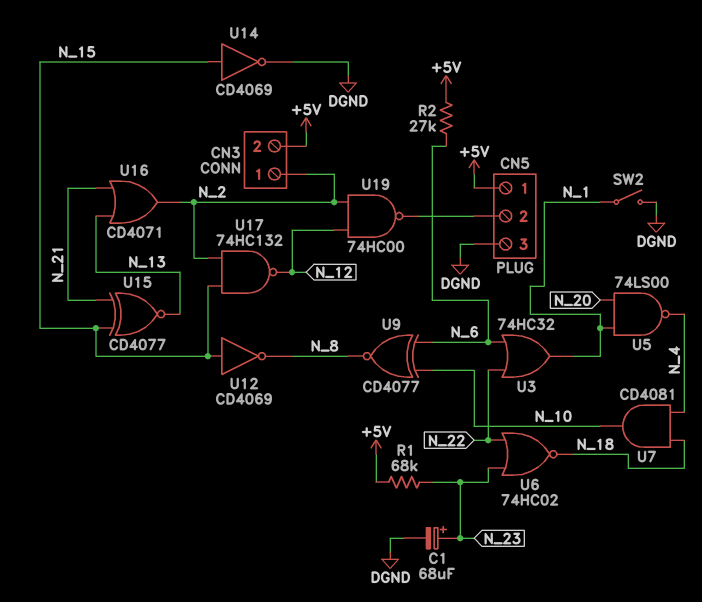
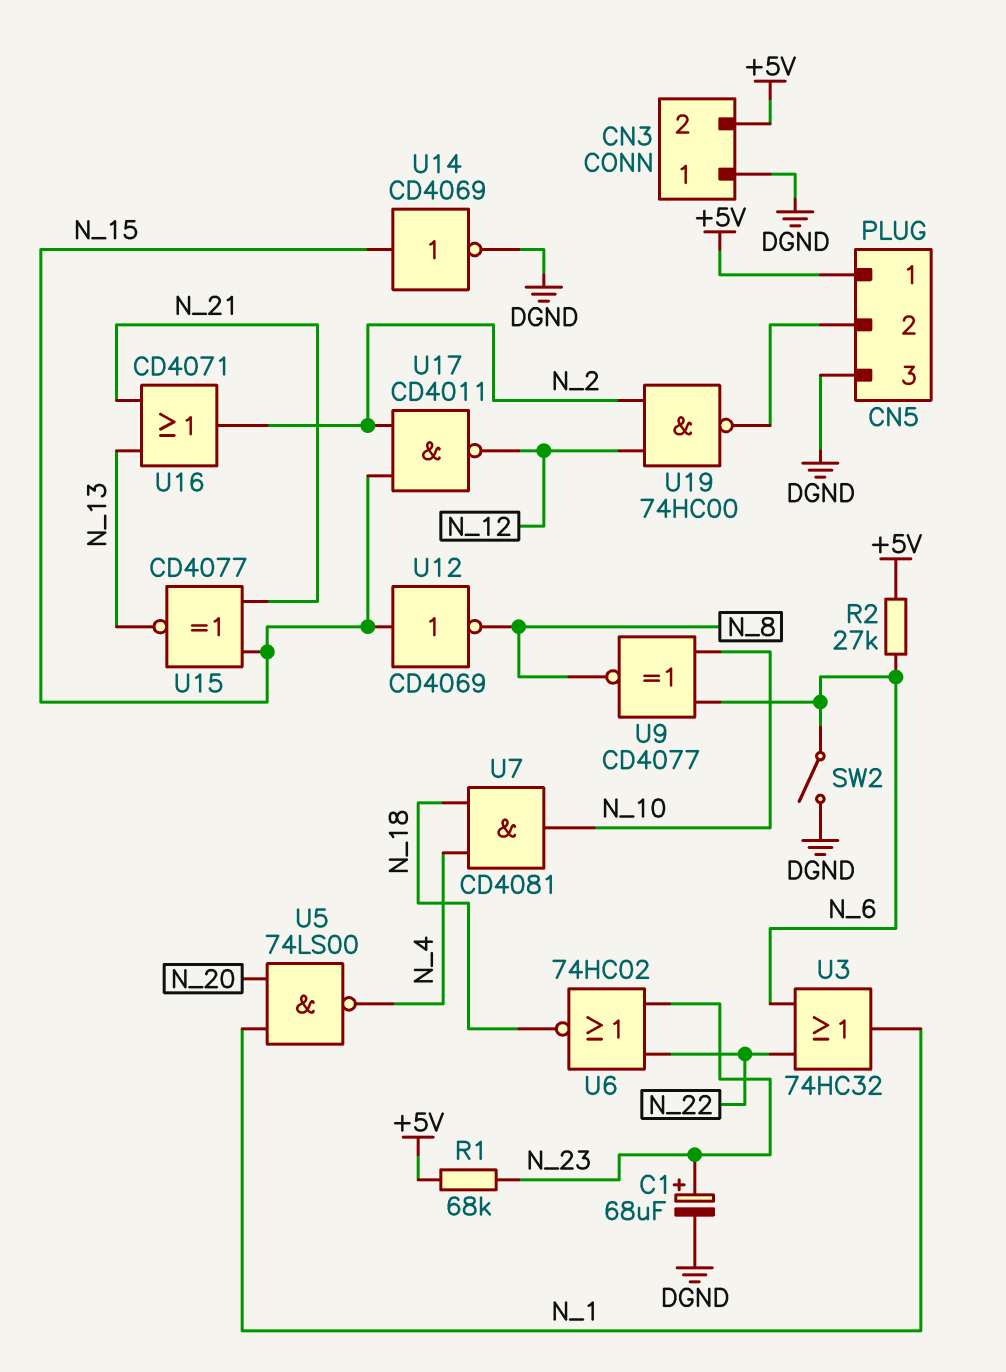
CN3 pin 1: N_2 -> DGND
SW2: switch (DGND, N_1) -> switch (DGND, N_6)
U17: NAND 74HC132 (in N_2, in N_15, out N_12) -> NAND CD4011 (in N_2, in N_15, out N_12)

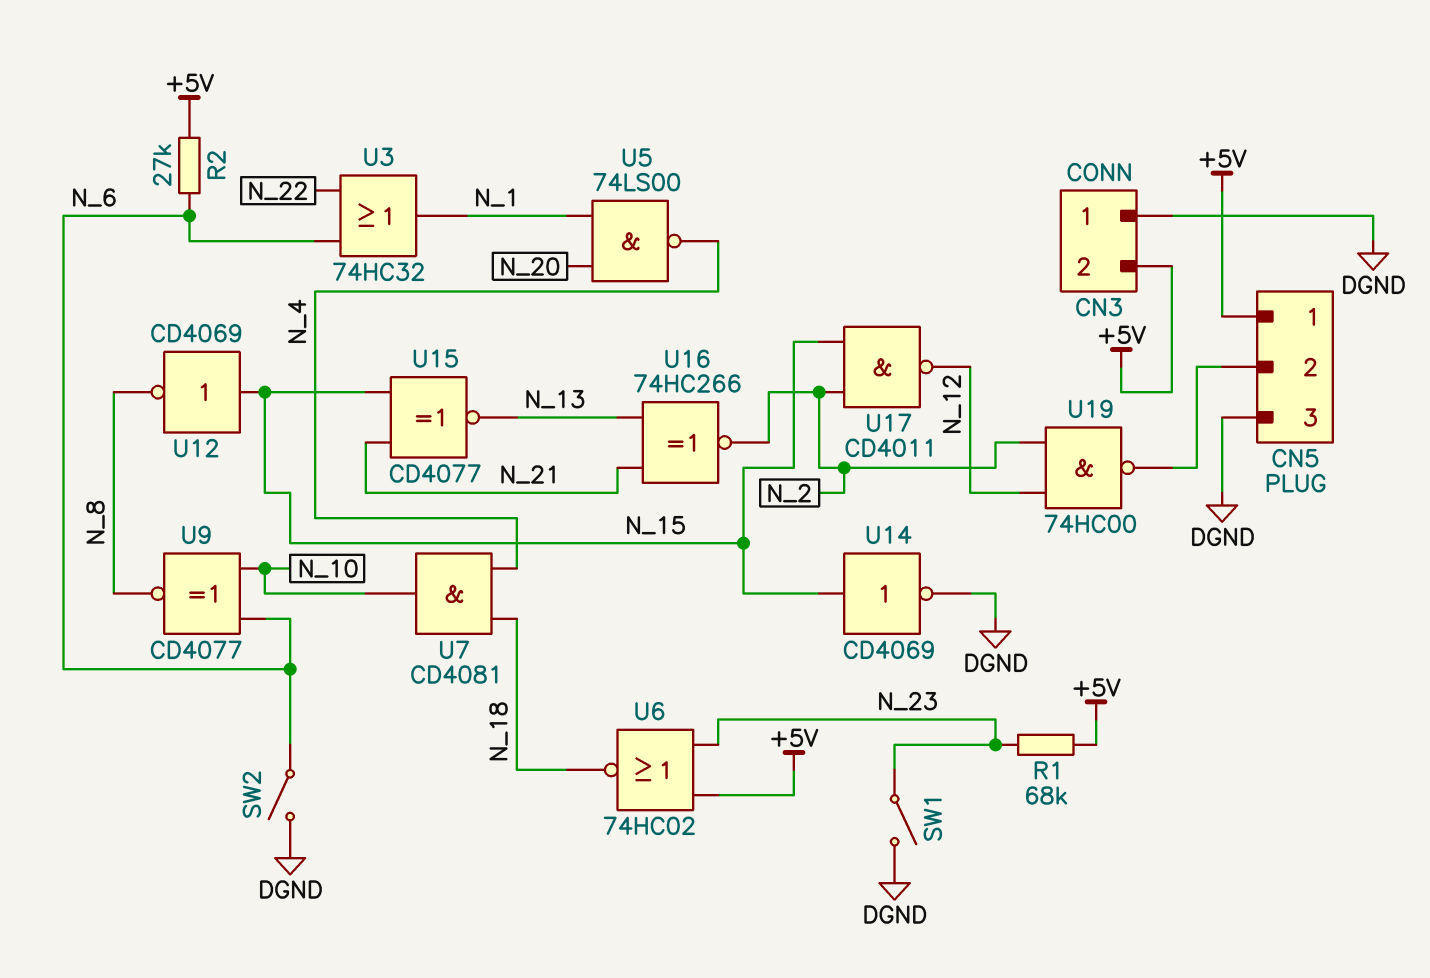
C1: 68uF (plus N_23, minus DGND) -> none
SW1: none -> switch (DGND, N_23)
U6: NOR 74HC02 (in N_22, in N_23, out N_18) -> NOR 74HC02 (in +5V, in N_23, out N_18)
U16: OR CD4071 (in N_13, in N_21, out N_2) -> XNOR 74HC266 (in N_13, in N_21, out N_2)

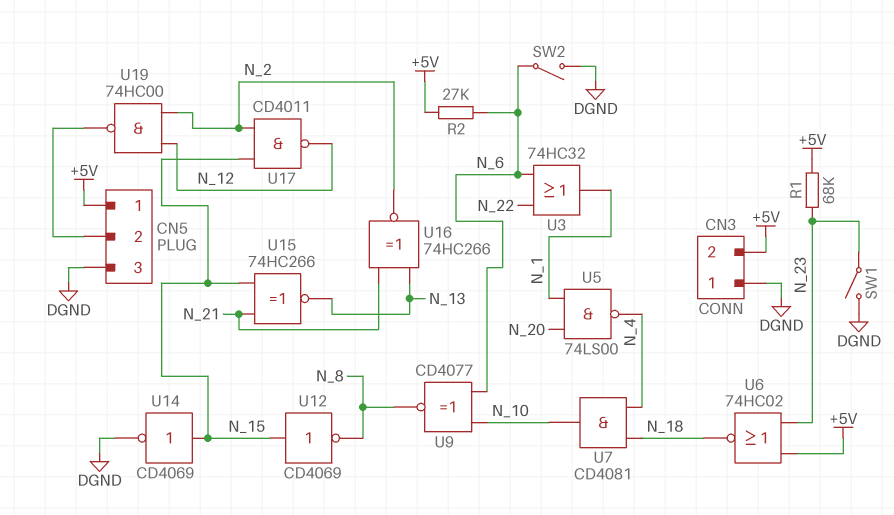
U15: XNOR CD4077 (in N_15, in N_21, out N_13) -> XNOR 74HC266 (in N_15, in N_21, out N_13)

